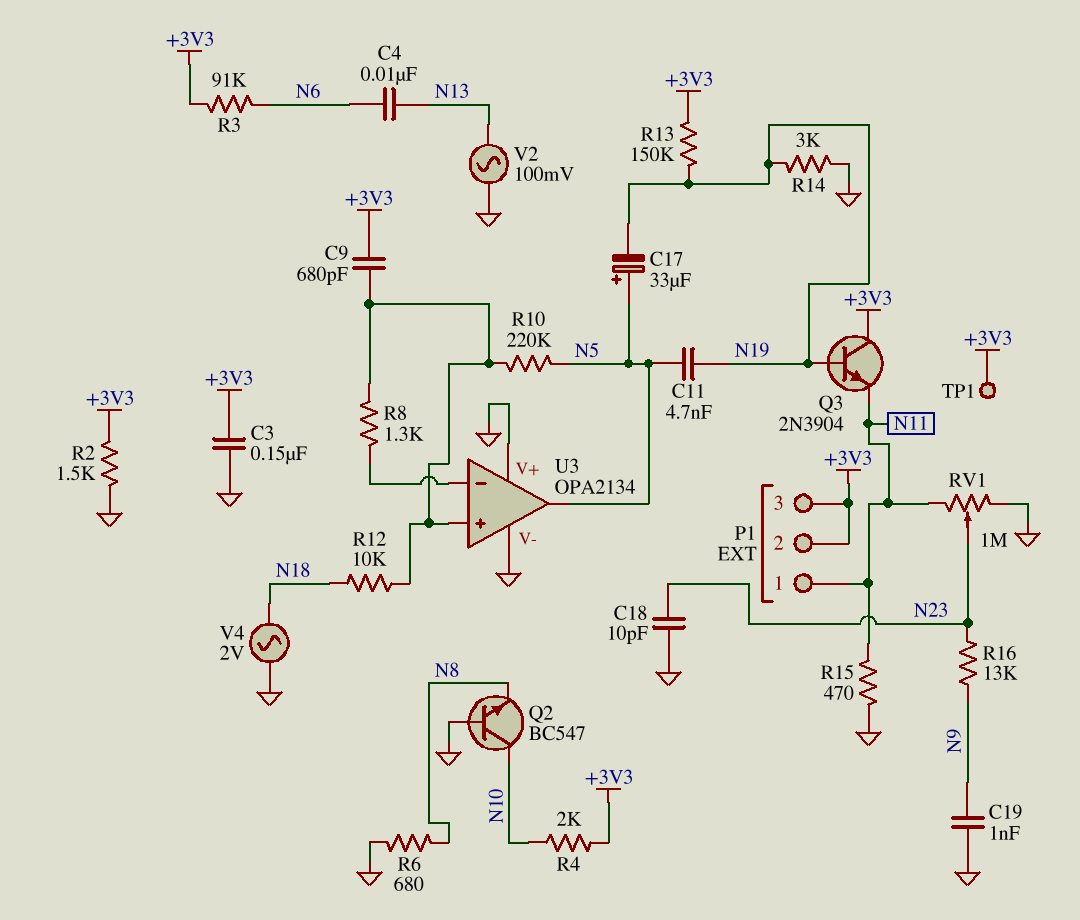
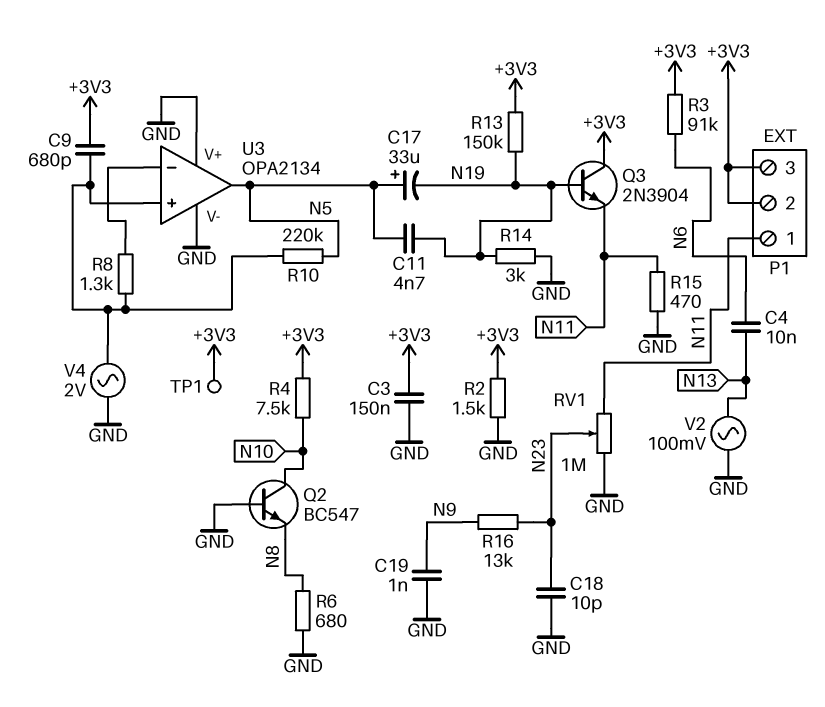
R4: 2k (+3V3, N10) -> 7.5k (+3V3, N10)
R12: 10k (N18, U3/in+) -> none
V4: AC 2V (GND, N18) -> AC 2V (GND, U3/in+)

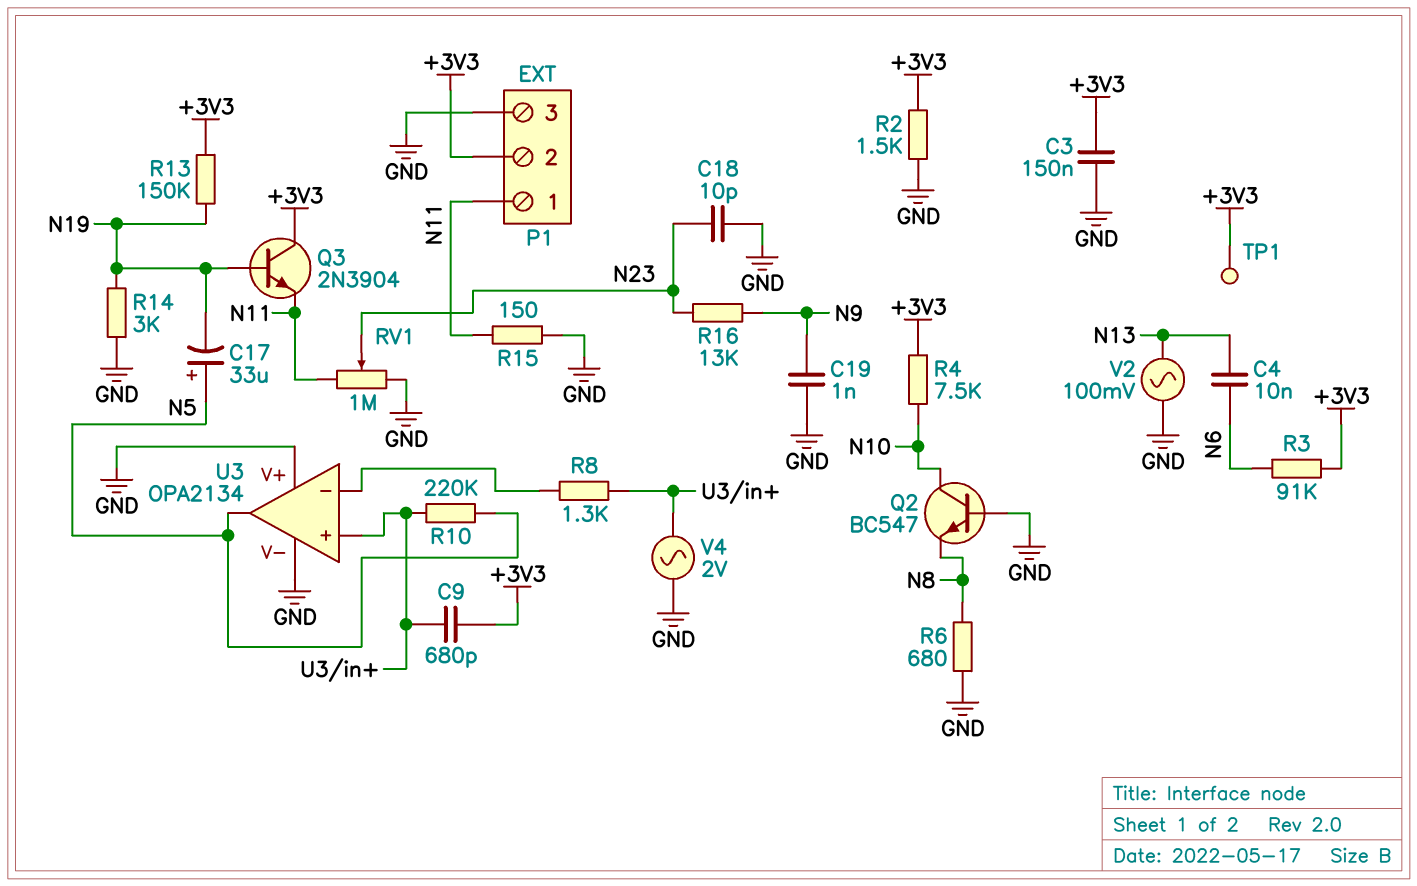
C11: 4.7nF (N5, N19) -> none
P1 pin 3: +3V3 -> GND
R15: 470 (GND, N11) -> 150 (GND, N11)

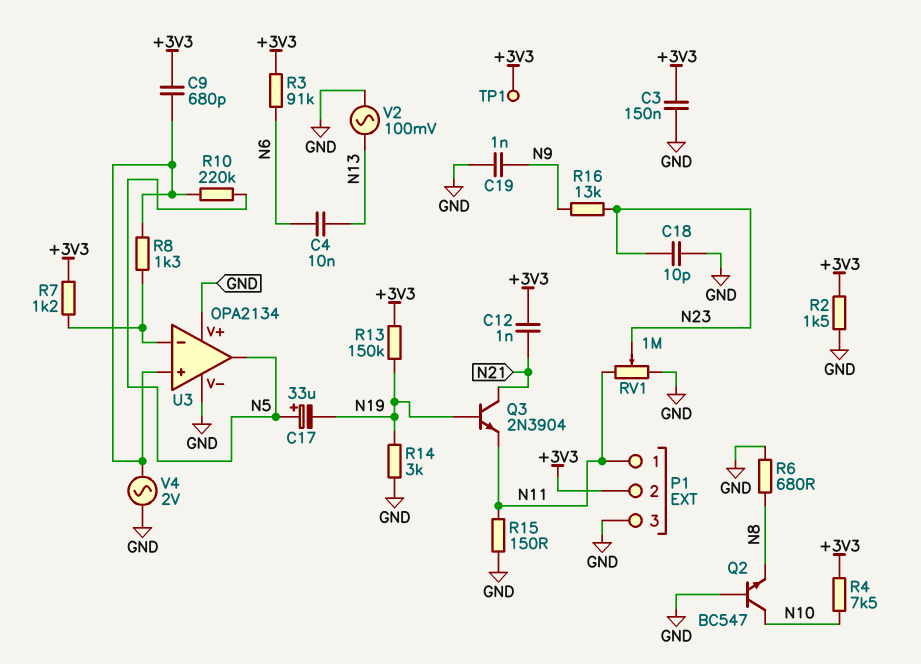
C12: none -> 1nF (+3V3, N21)
Q3: NPN 2N3904 (B N19, C +3V3, E N11) -> NPN 2N3904 (B N19, C N21, E N11)
R7: none -> 1.2k (+3V3, U3/in-)

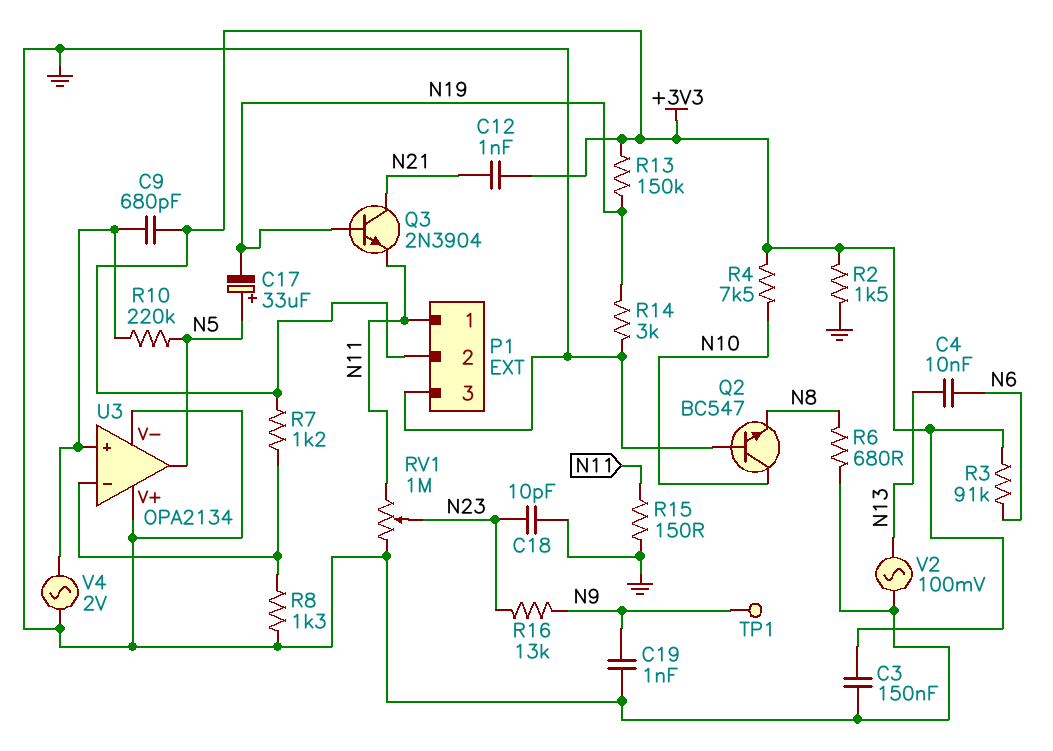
R8: 1.3k (U3/in+, U3/in-) -> 1.3k (GND, U3/in-)
TP1: test point (+3V3) -> test point (N9)

